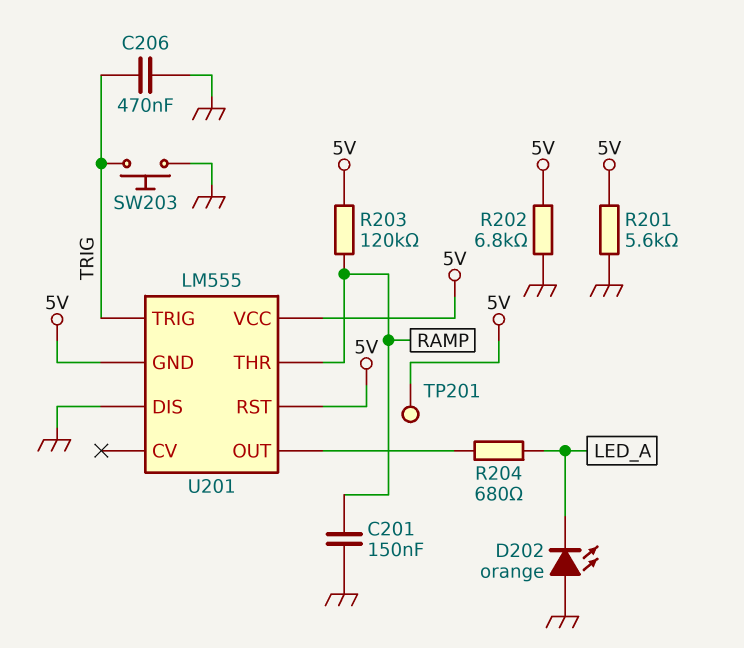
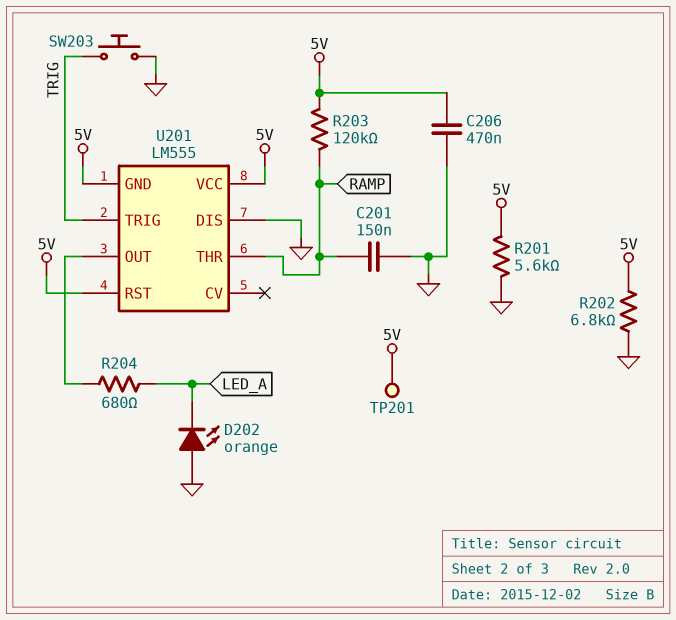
C206: 470nF (GND, TRIG) -> 470nF (5V, GND)

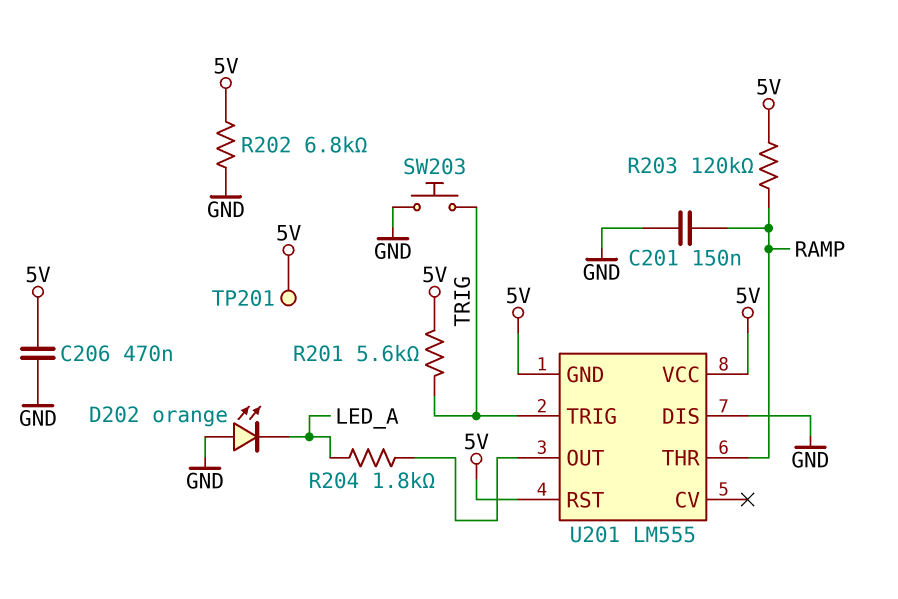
R201: 5.6k (5V, GND) -> 5.6k (5V, TRIG)
R204: 680 (LED_A, U201/OUT) -> 1.8k (LED_A, U201/OUT)

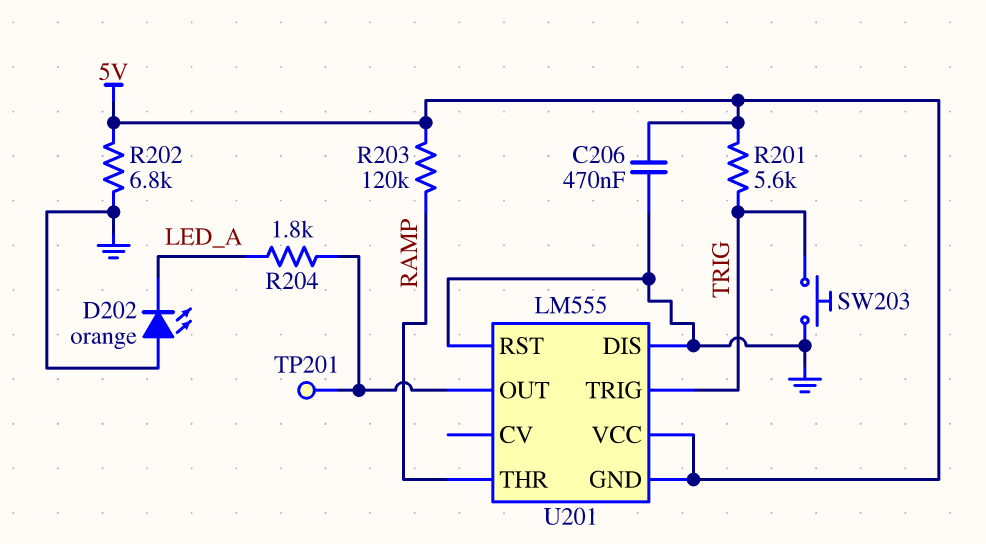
C201: 150nF (GND, RAMP) -> none
TP201: test point (5V) -> test point (U201/OUT)
U201 pin RST: 5V -> GND

